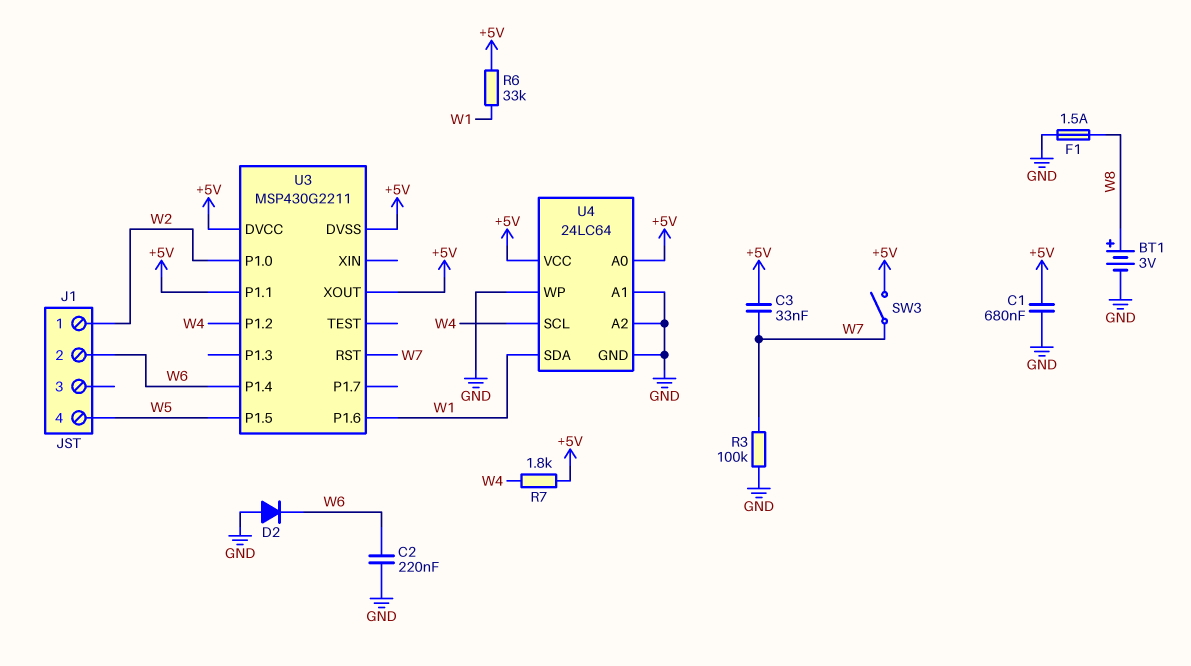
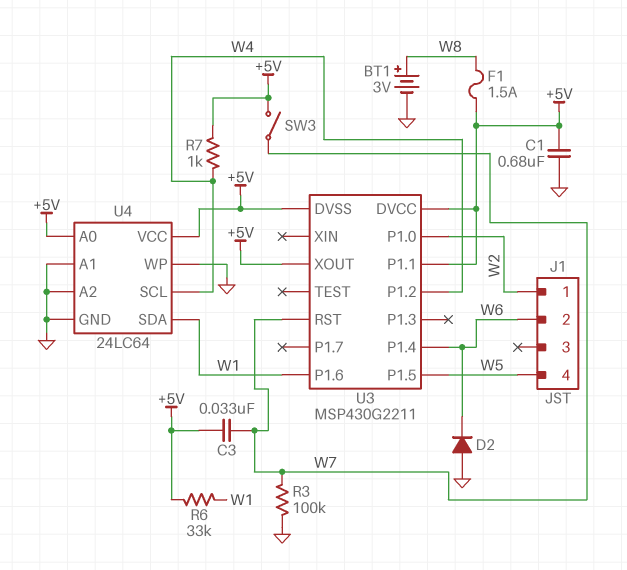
C2: 220nF (GND, W6) -> none
F1: 1.5A (GND, W8) -> 1.5A (+5V, W8)
R7: 1.8k (+5V, W4) -> 1k (+5V, W4)

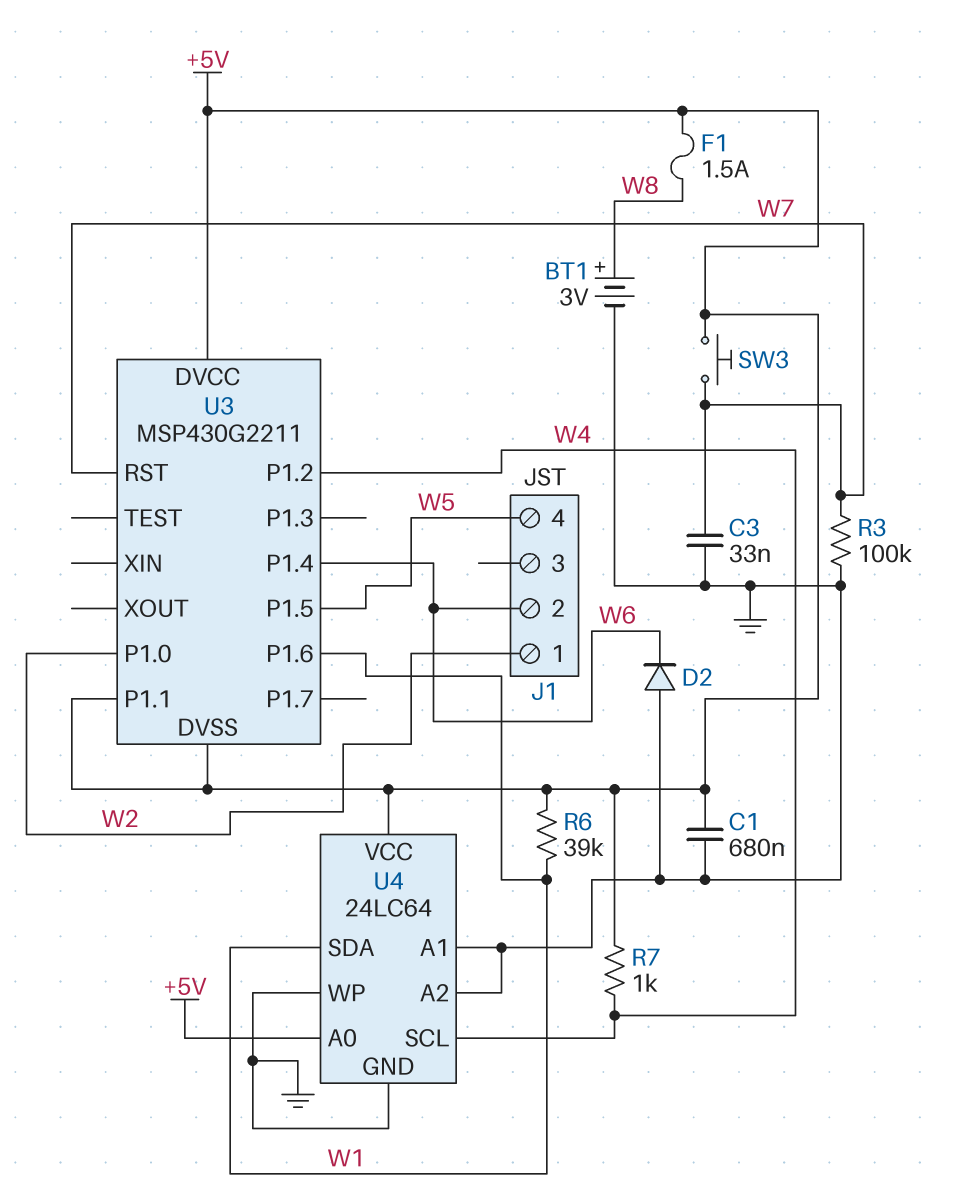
C3: 33nF (+5V, W7) -> 33nF (GND, W7)
R6: 33k (+5V, W1) -> 39k (+5V, W1)
SW3: switch (+5V, W7) -> button (+5V, W7)
U3 pin XOUT: +5V -> none

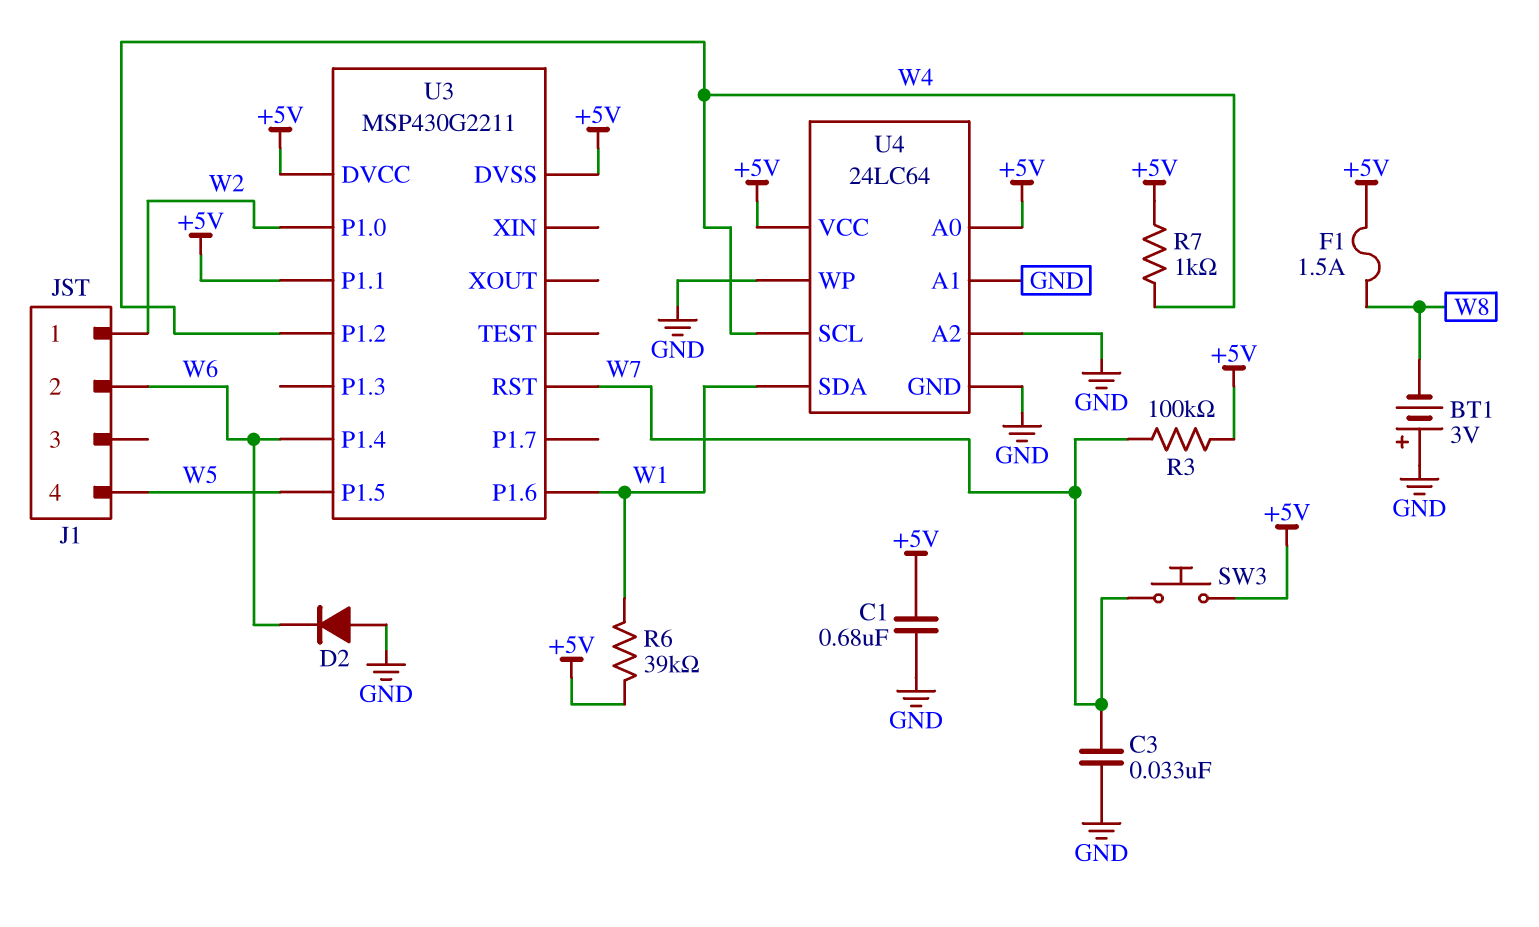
BT1: 3V (plus W8, minus GND) -> 3V (plus GND, minus W8)
R3: 100k (GND, W7) -> 100k (+5V, W7)

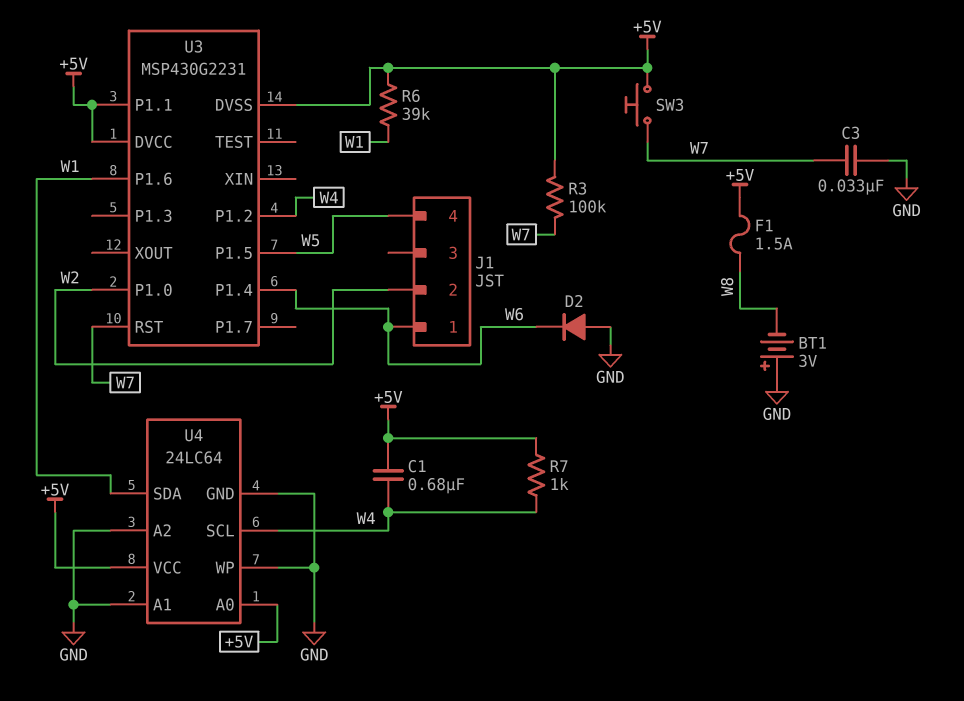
C1: 680nF (+5V, GND) -> 680nF (+5V, W4)
J1 pin 1: W2 -> W6
J1 pin 2: W6 -> W2
U3: MSP430G2211 -> MSP430G2231

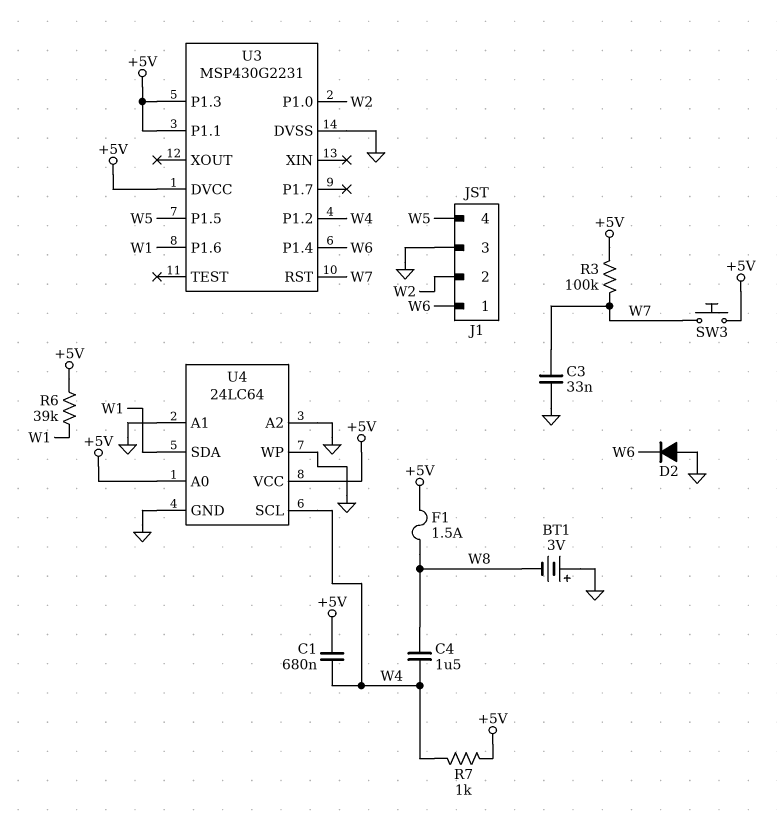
C4: none -> 1.5uF (W4, W8)
J1 pin 3: none -> GND
U3 pin DVSS: +5V -> GND
U3 pin P1.3: none -> +5V

